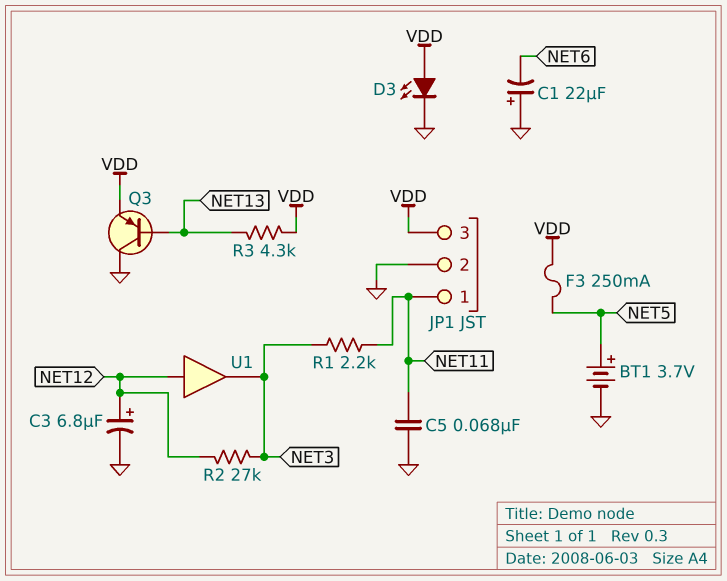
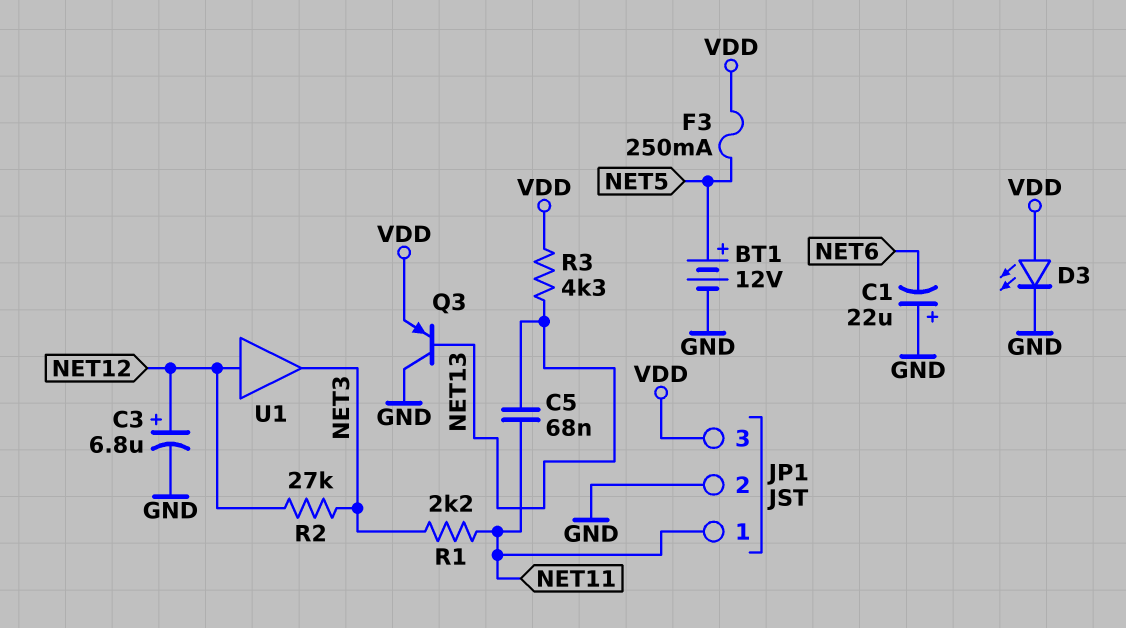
BT1: 3.7V (plus NET5, minus GND) -> 12V (plus NET5, minus GND)
C5: 68nF (GND, NET11) -> 68nF (NET11, NET13)

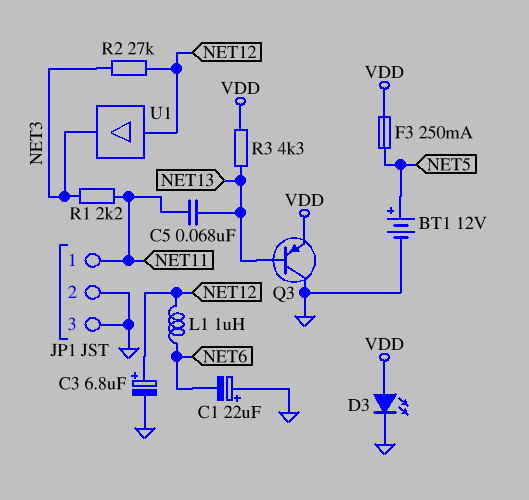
JP1 pin 3: VDD -> GND
L1: none -> 1uH (NET6, NET12)

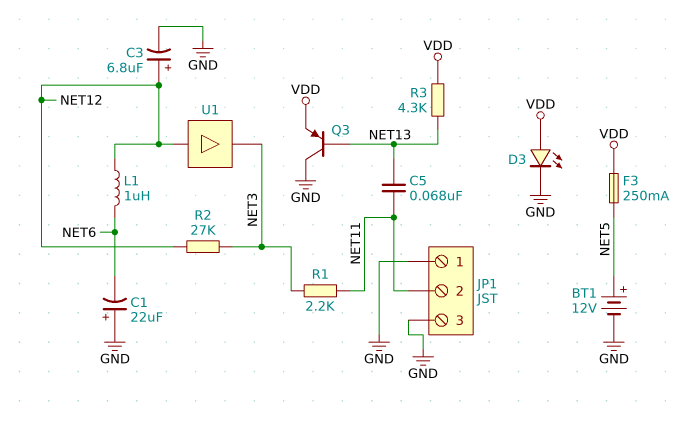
JP1 pin 1: NET11 -> GND
JP1 pin 2: GND -> NET11

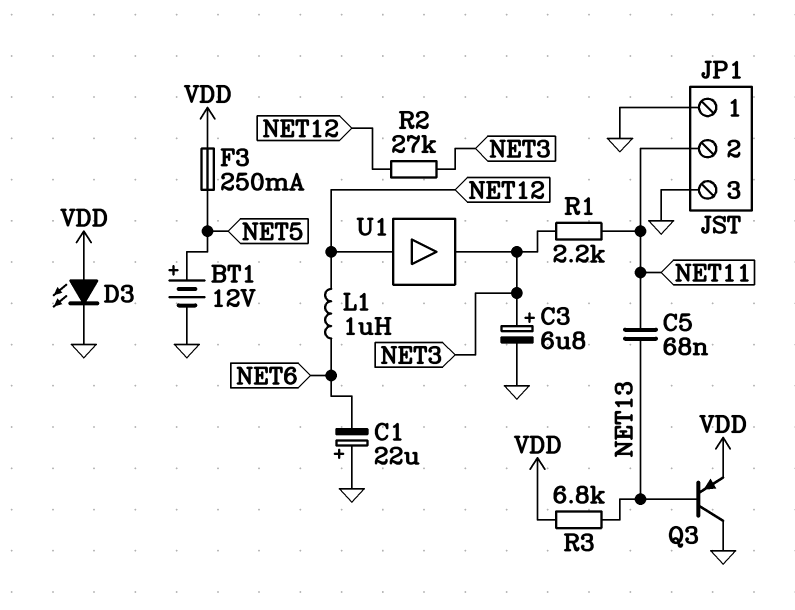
C3: 6.8uF (plus NET12, minus GND) -> 6.8uF (plus NET3, minus GND)
R3: 4.3k (NET13, VDD) -> 6.8k (NET13, VDD)

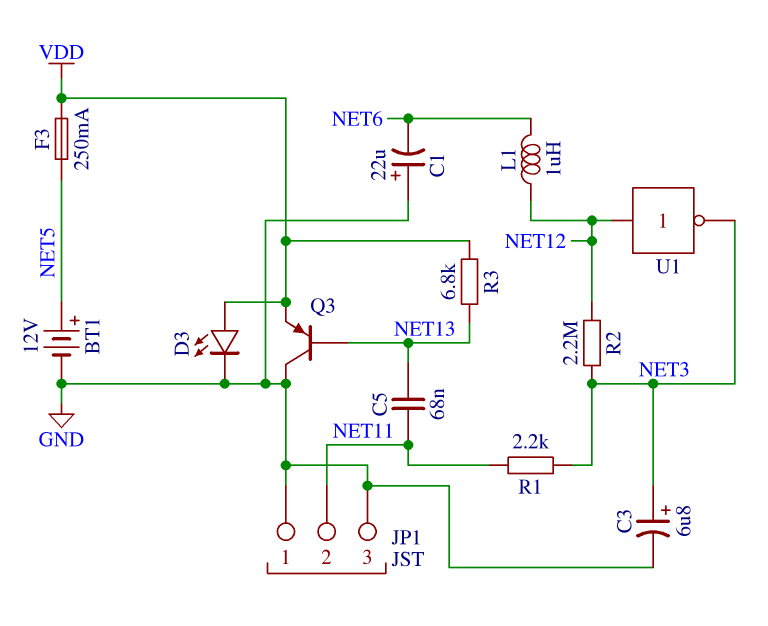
R2: 27k (NET3, NET12) -> 2.2M (NET3, NET12)
U1: buffer (in NET12, out NET3) -> NOT (in NET12, out NET3)

